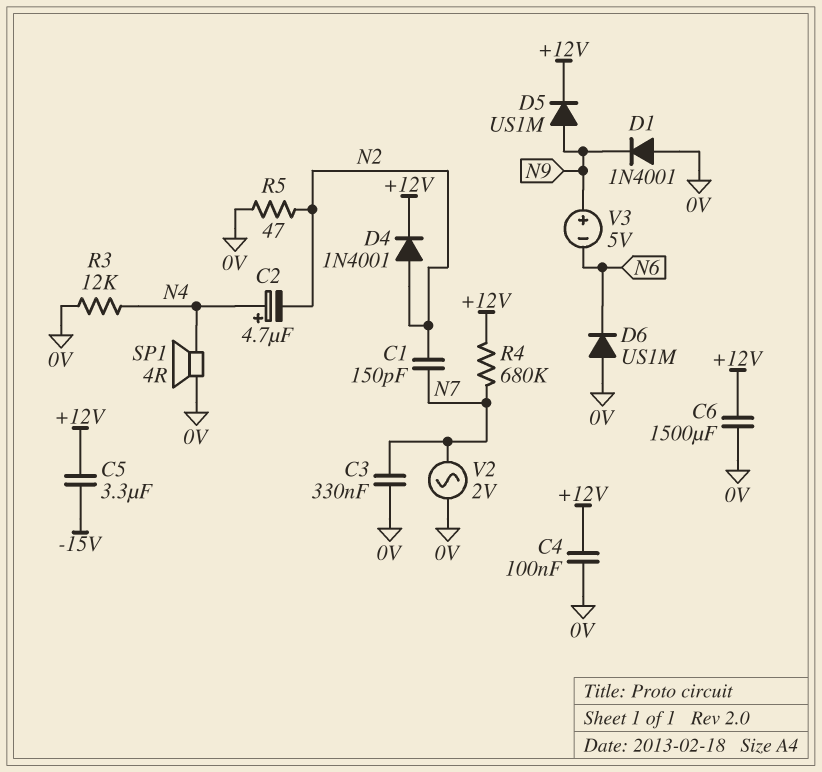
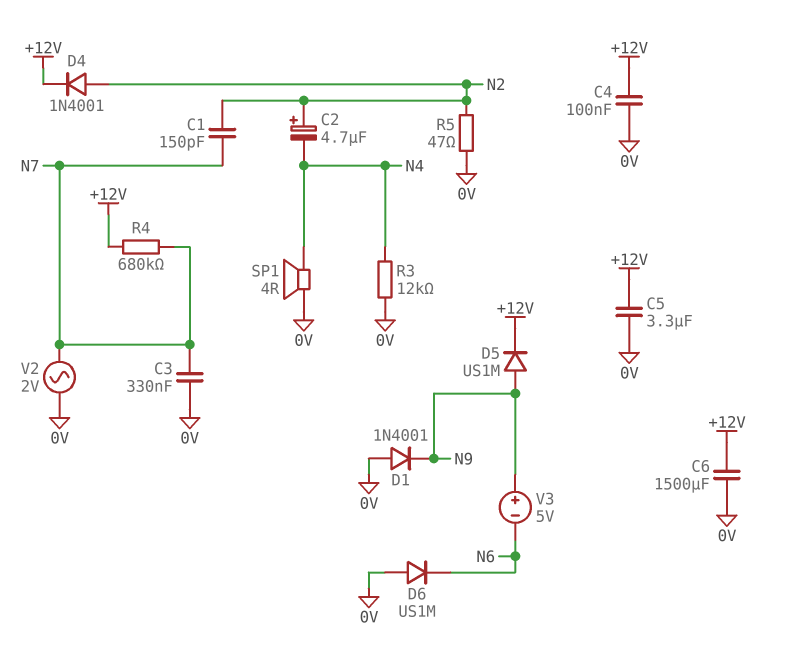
C2: 4.7uF (plus N4, minus N2) -> 4.7uF (plus N2, minus N4)
C5: 3.3uF (+12V, -15V) -> 3.3uF (+12V, 0V)

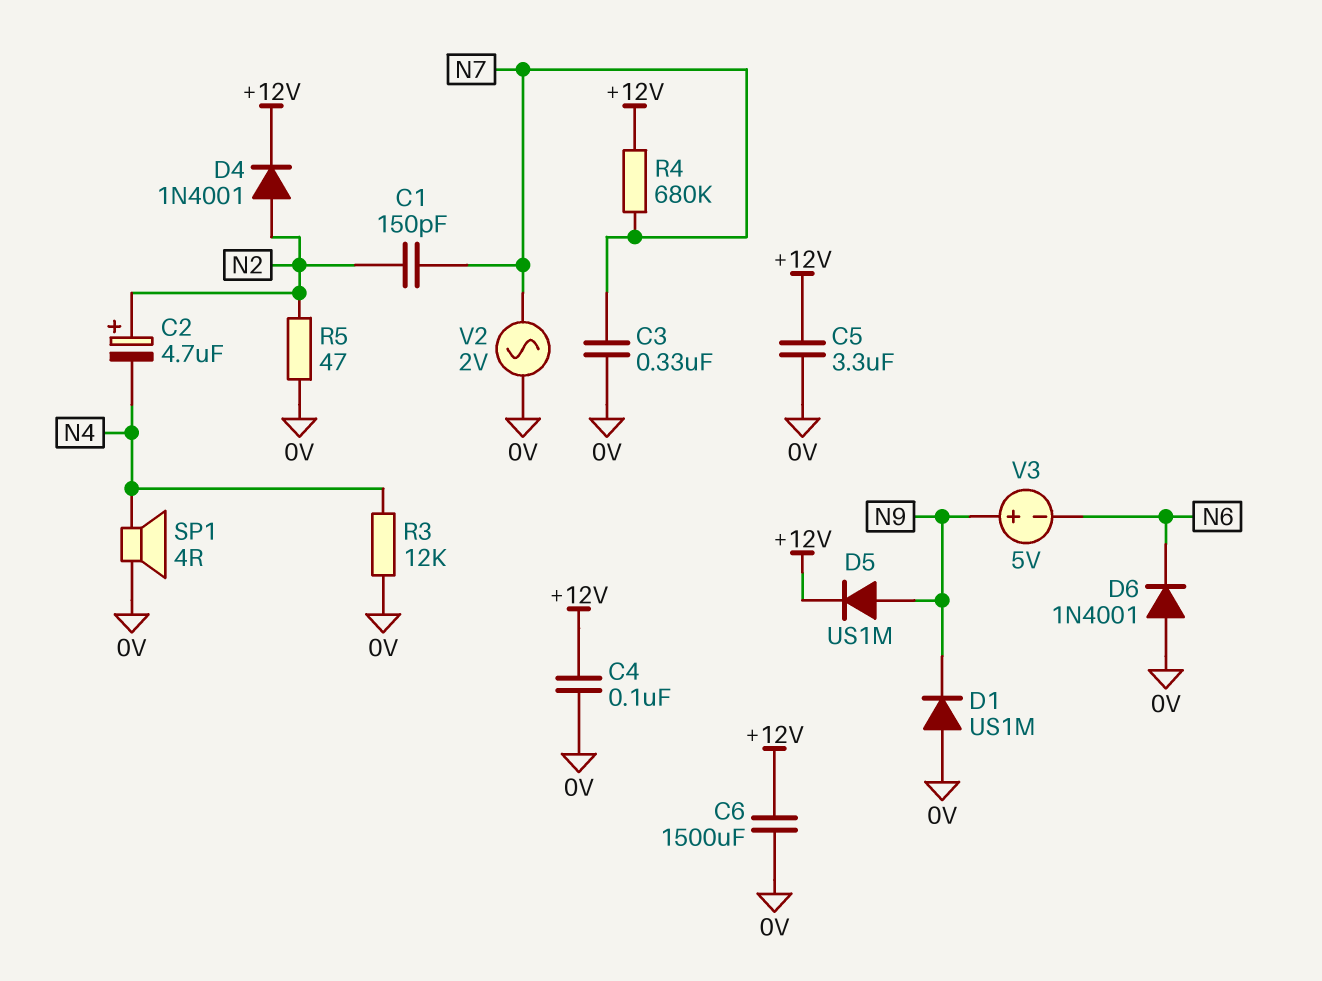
D1: diode 1N4001 (A 0V, K N9) -> diode US1M (A 0V, K N9)
D6: diode US1M (A 0V, K N6) -> diode 1N4001 (A 0V, K N6)

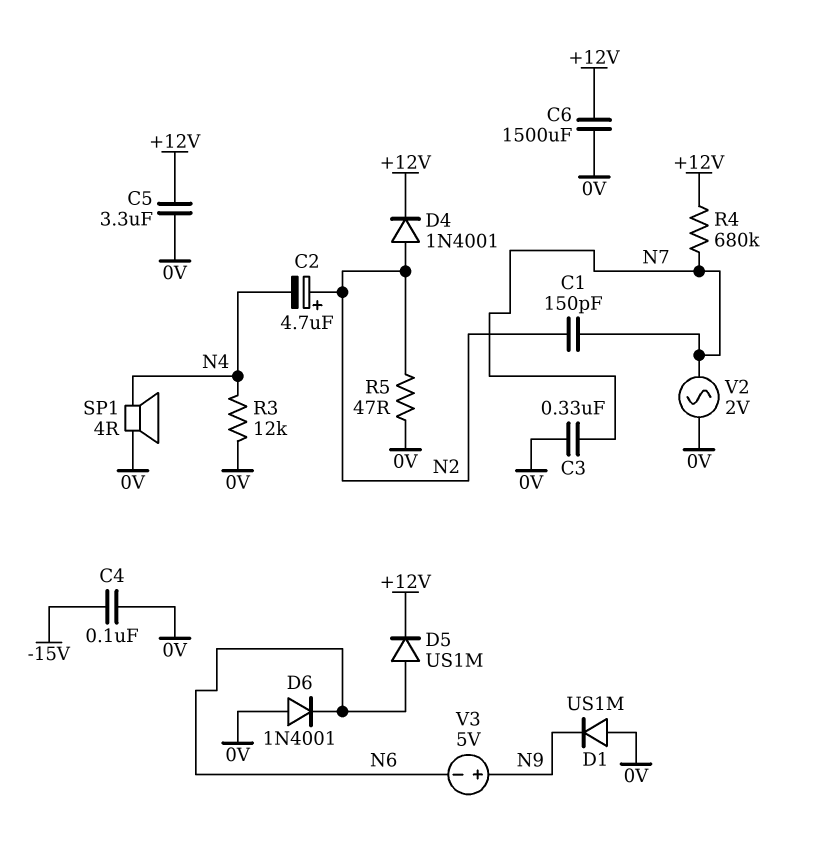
C4: 100nF (+12V, 0V) -> 100nF (-15V, 0V)
D5: diode US1M (A N9, K +12V) -> diode US1M (A N6, K +12V)

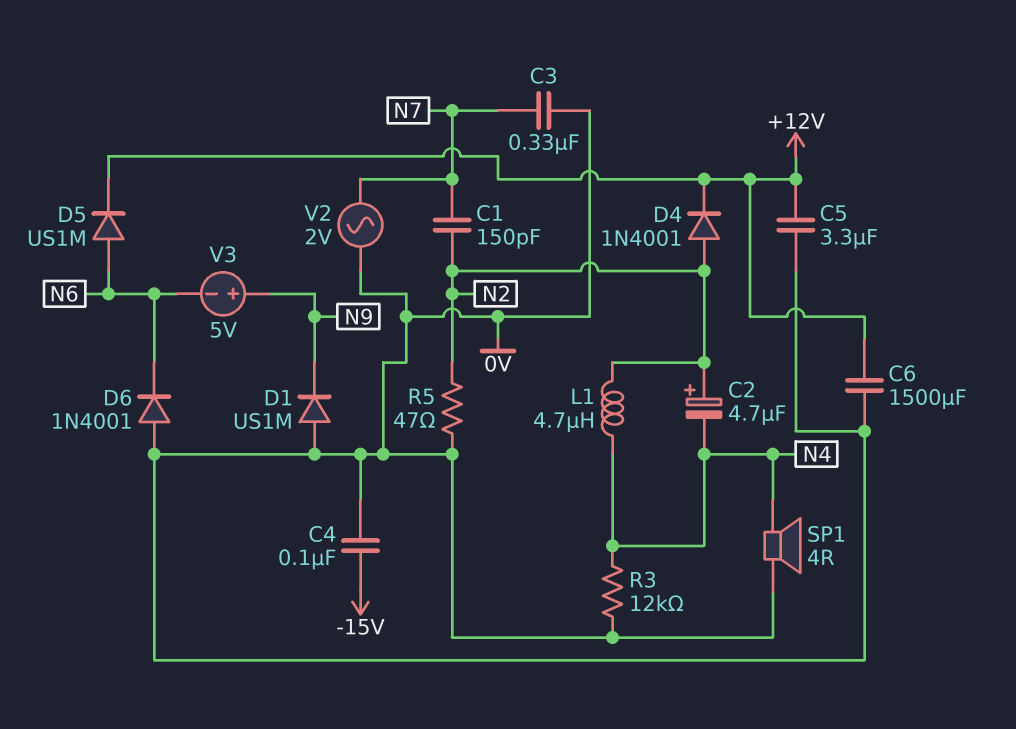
L1: none -> 4.7uH (N2, N4)
R4: 680k (+12V, N7) -> none

